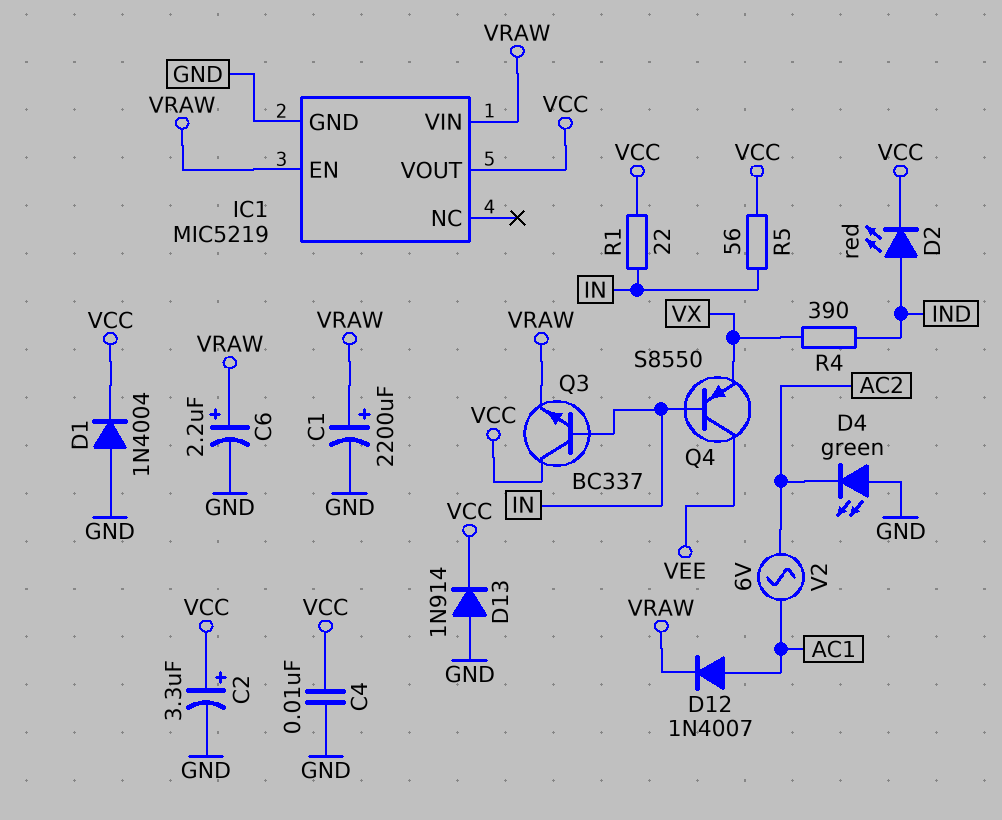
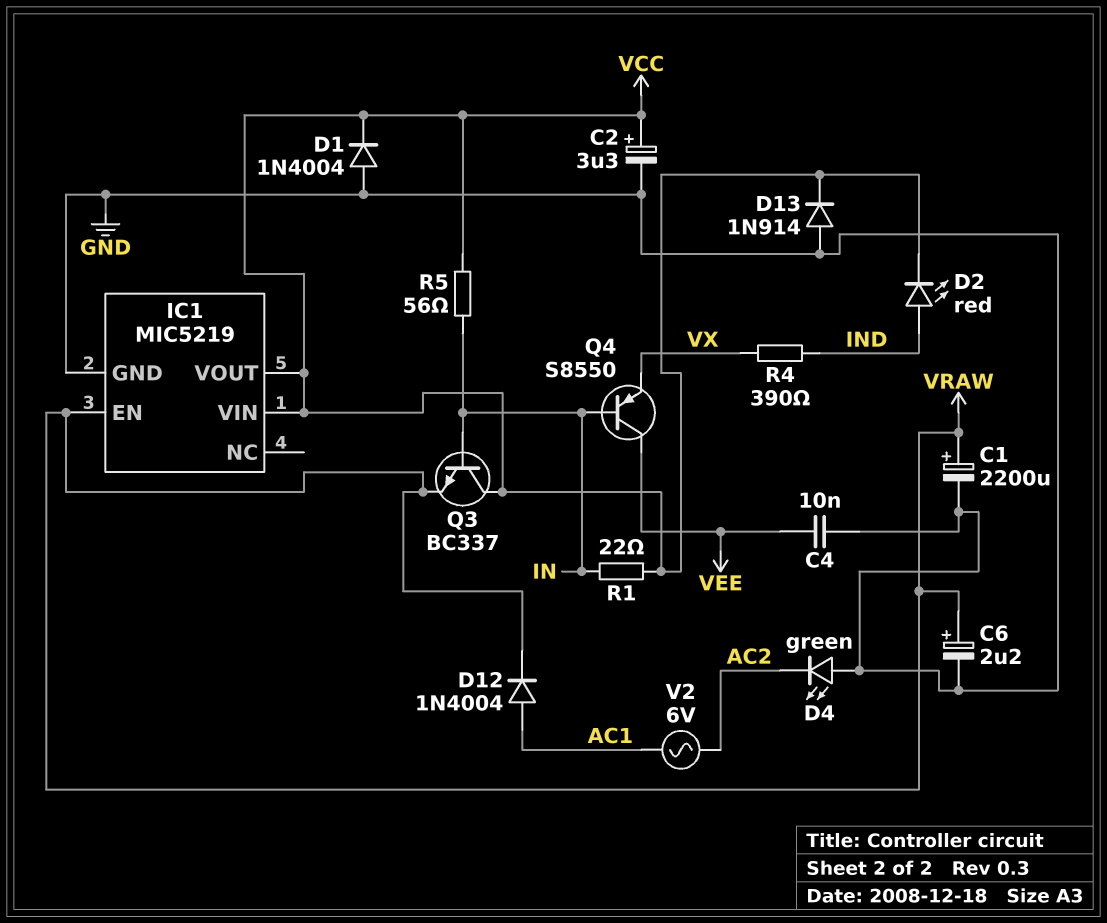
C4: 10nF (GND, VCC) -> 10nF (GND, VEE)
D12: diode 1N4007 (A AC1, K VRAW) -> diode 1N4004 (A AC1, K VRAW)
IC1 pin VIN: VRAW -> VCC

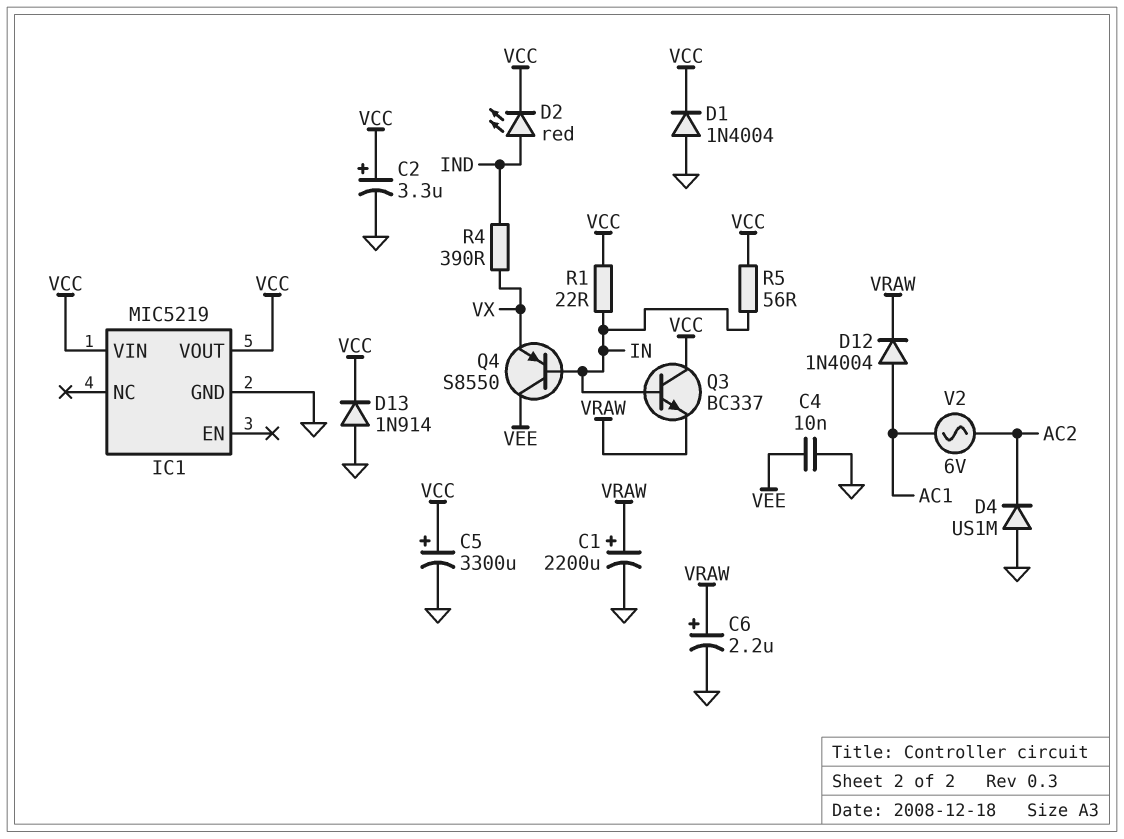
C5: none -> 3300uF (plus VCC, minus GND)
D4: LED green (A GND, K AC2) -> diode US1M (A GND, K AC2)
IC1 pin EN: VRAW -> none

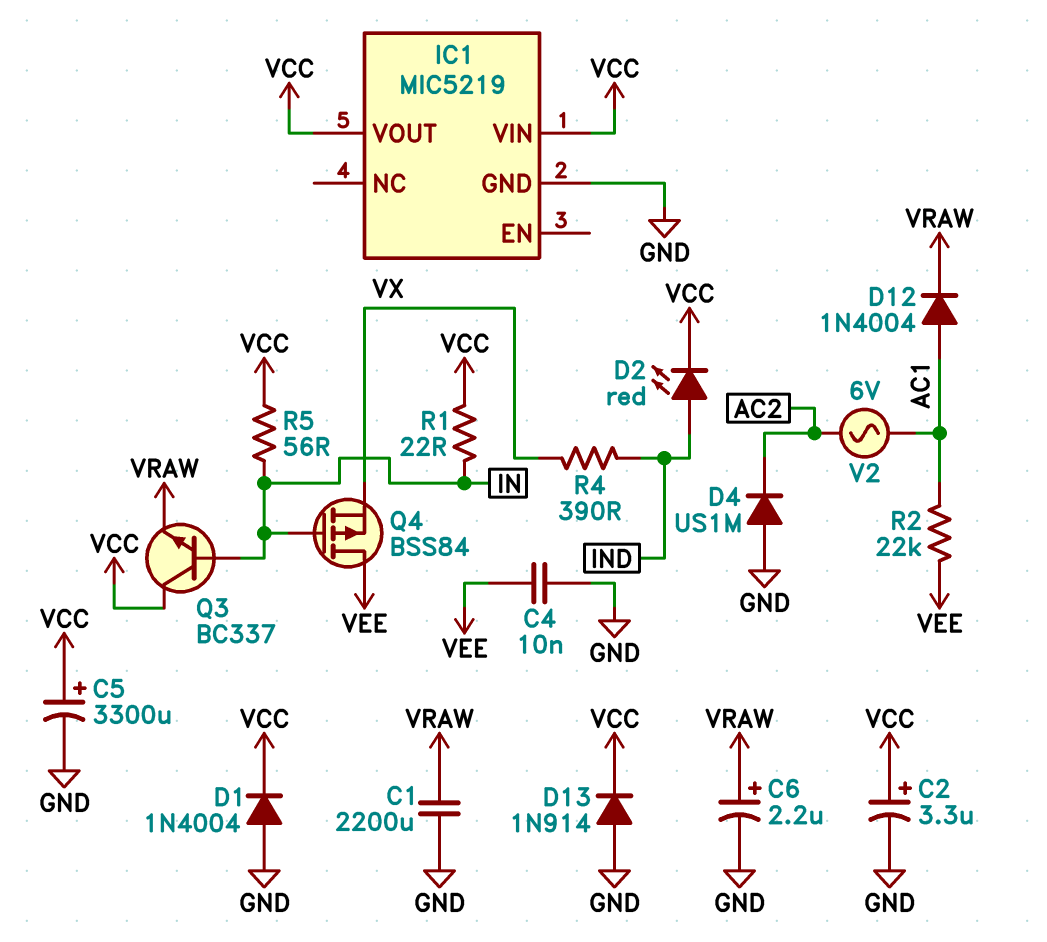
C1: 2200uF (plus VRAW, minus GND) -> 2200uF (GND, VRAW)
Q4: PNP S8550 (B IN, C VEE, E VX) -> PMOS BSS84 (G IN, D VEE, S VX)
R2: none -> 22k (AC1, VEE)

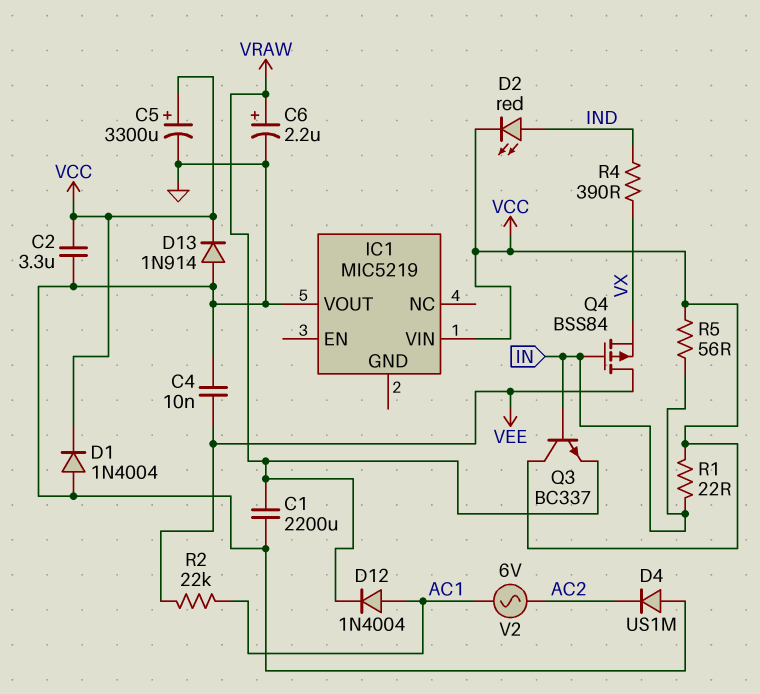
C2: 3.3uF (plus VCC, minus GND) -> 3.3uF (GND, VCC)
IC1 pin GND: GND -> none
IC1 pin VOUT: VCC -> GND

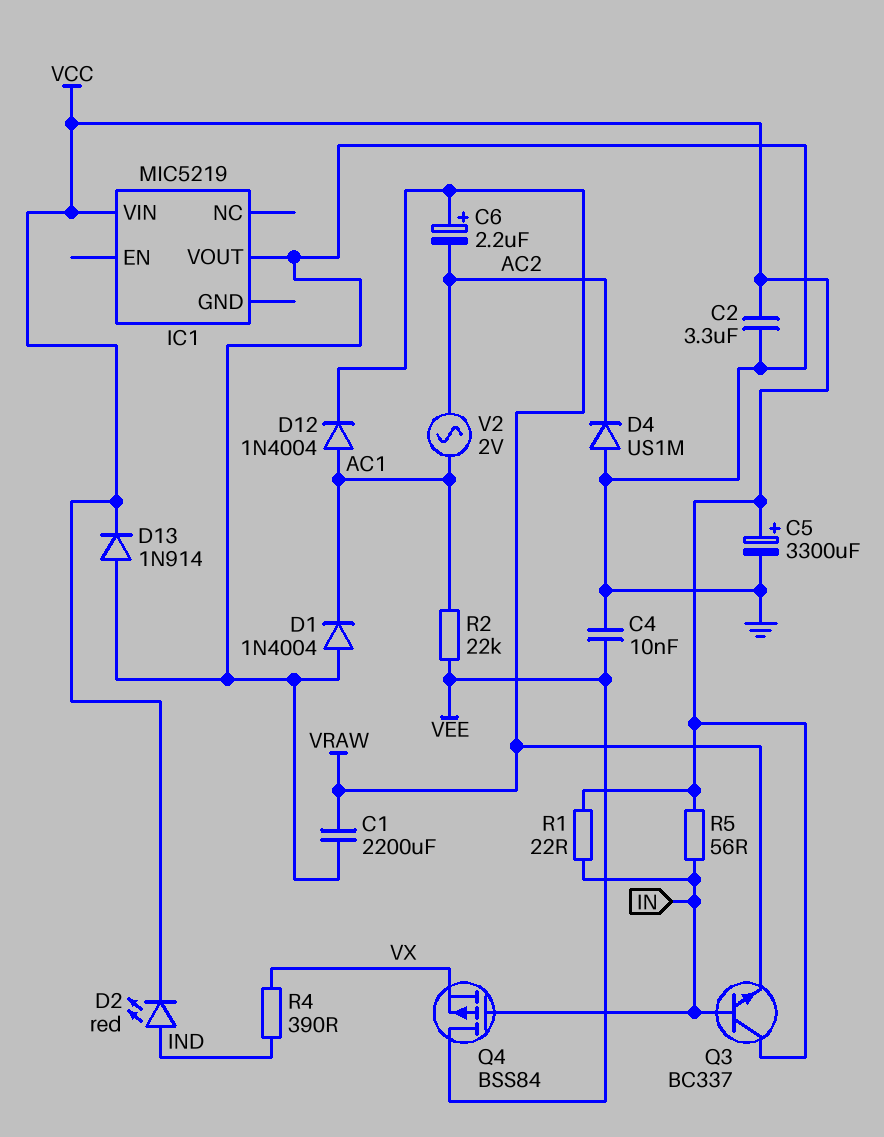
C6: 2.2uF (plus VRAW, minus GND) -> 2.2uF (plus VRAW, minus AC2)
D1: diode 1N4004 (A GND, K VCC) -> diode 1N4004 (A GND, K AC1)
V2: AC 6V (AC1, AC2) -> AC 2V (AC1, AC2)

